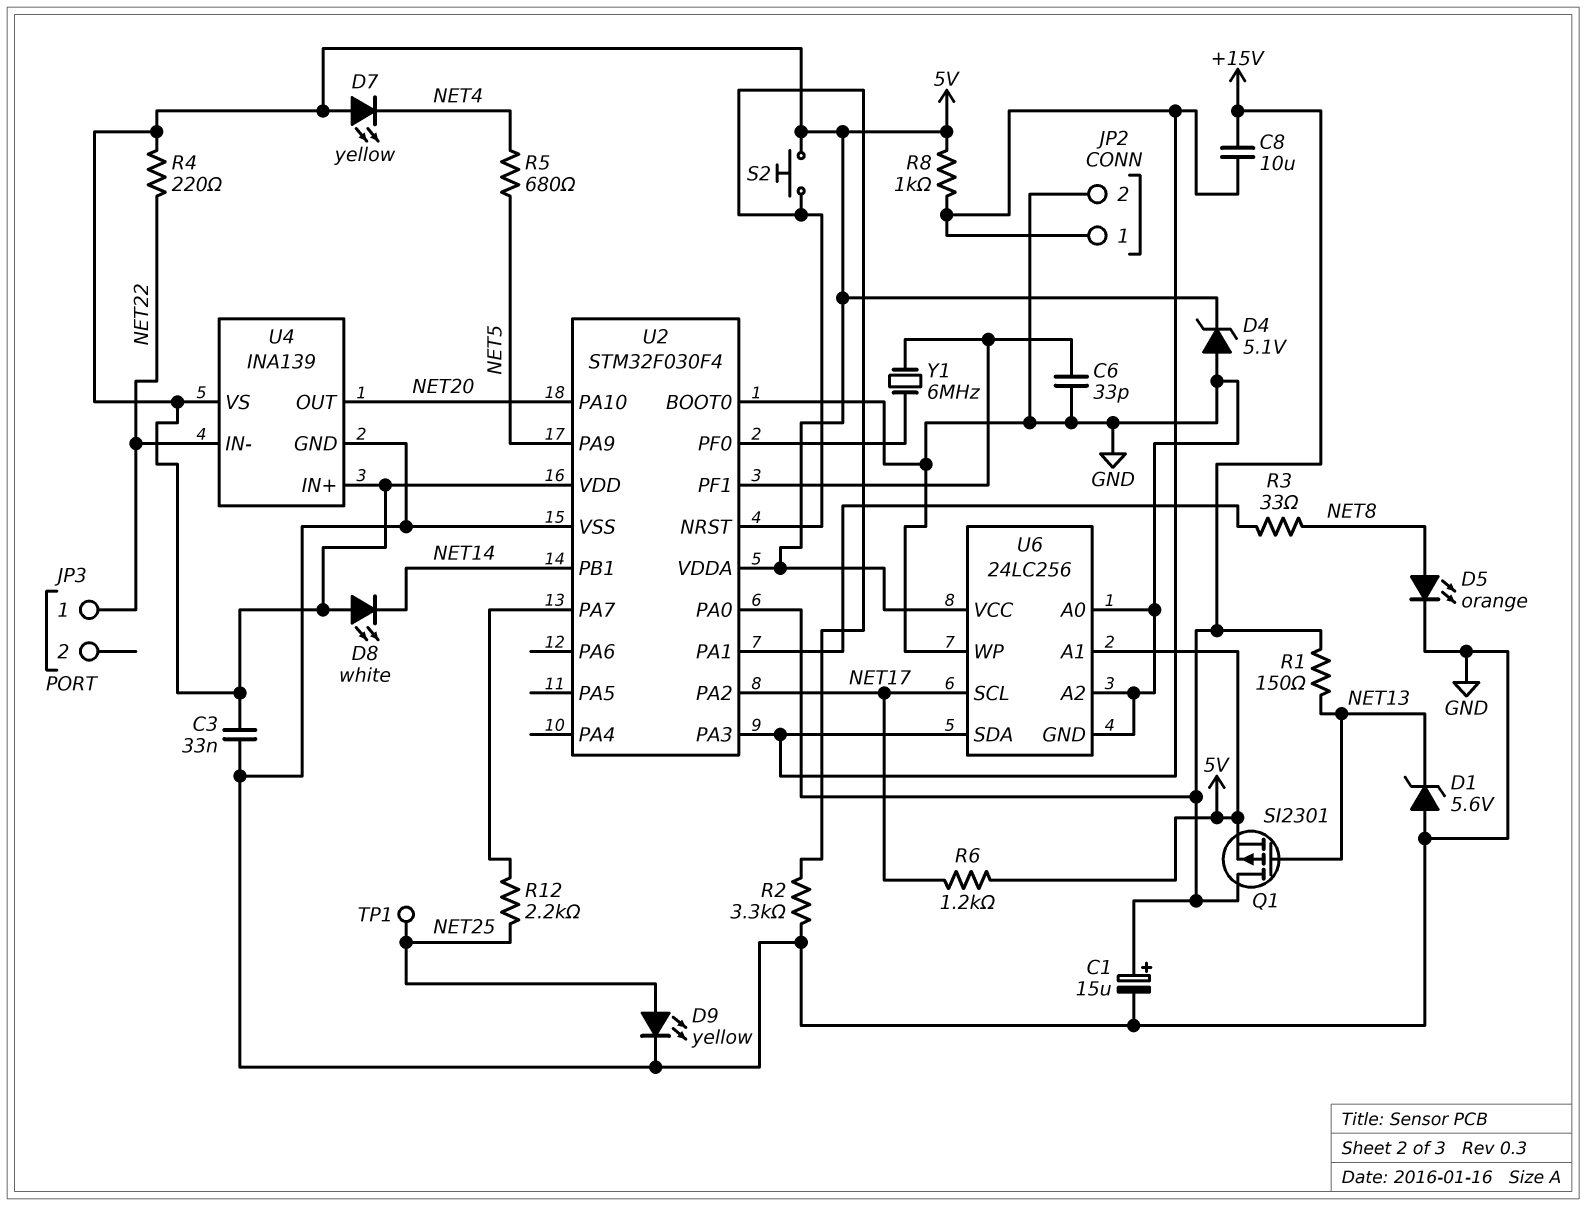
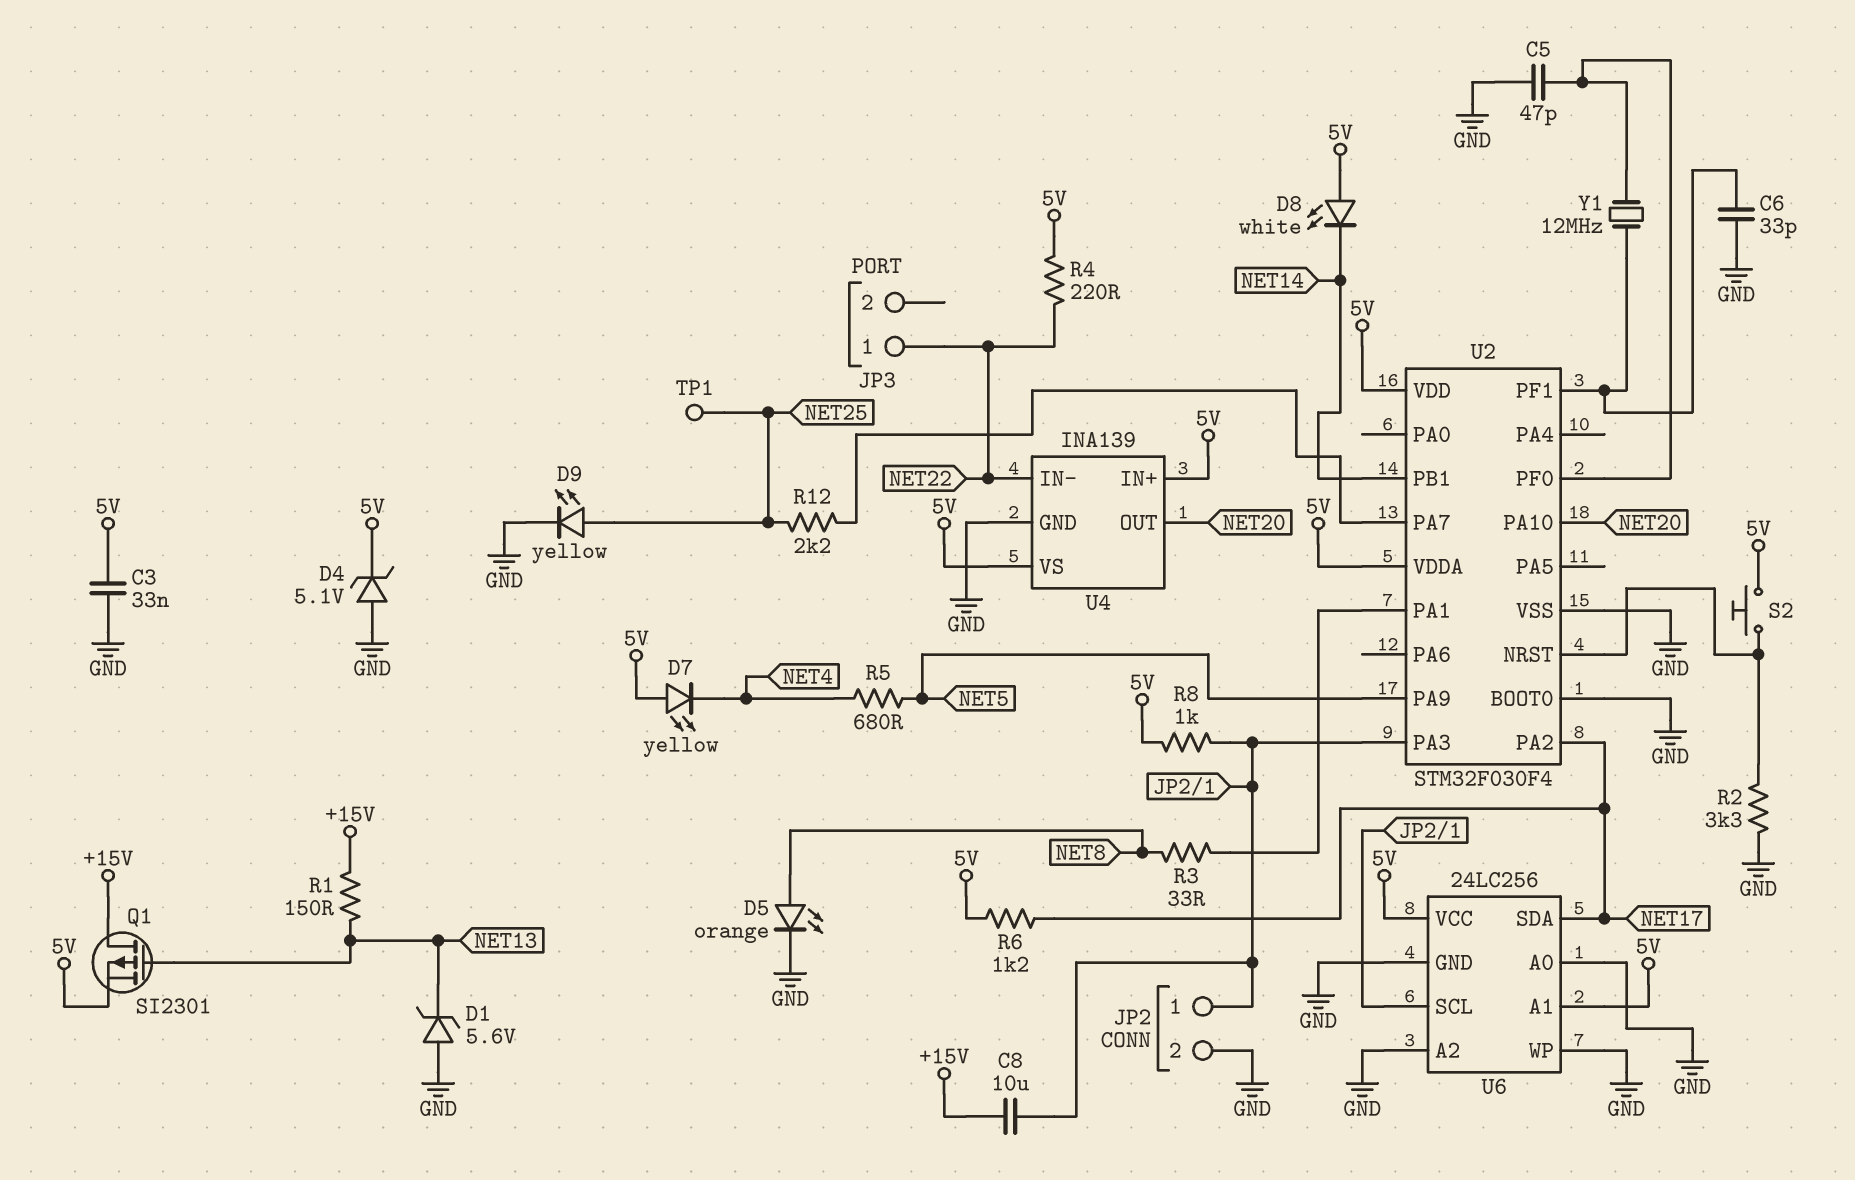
C1: 15uF (plus +15V, minus GND) -> none
C5: none -> 47pF (GND, U2/PF0)
U2 pin PA0: +15V -> none
U6 pin SCL: NET17 -> JP2/1
U6 pin SDA: JP2/1 -> NET17
Y1: 6MHz (U2/PF0, U2/PF1) -> 12MHz (U2/PF0, U2/PF1)

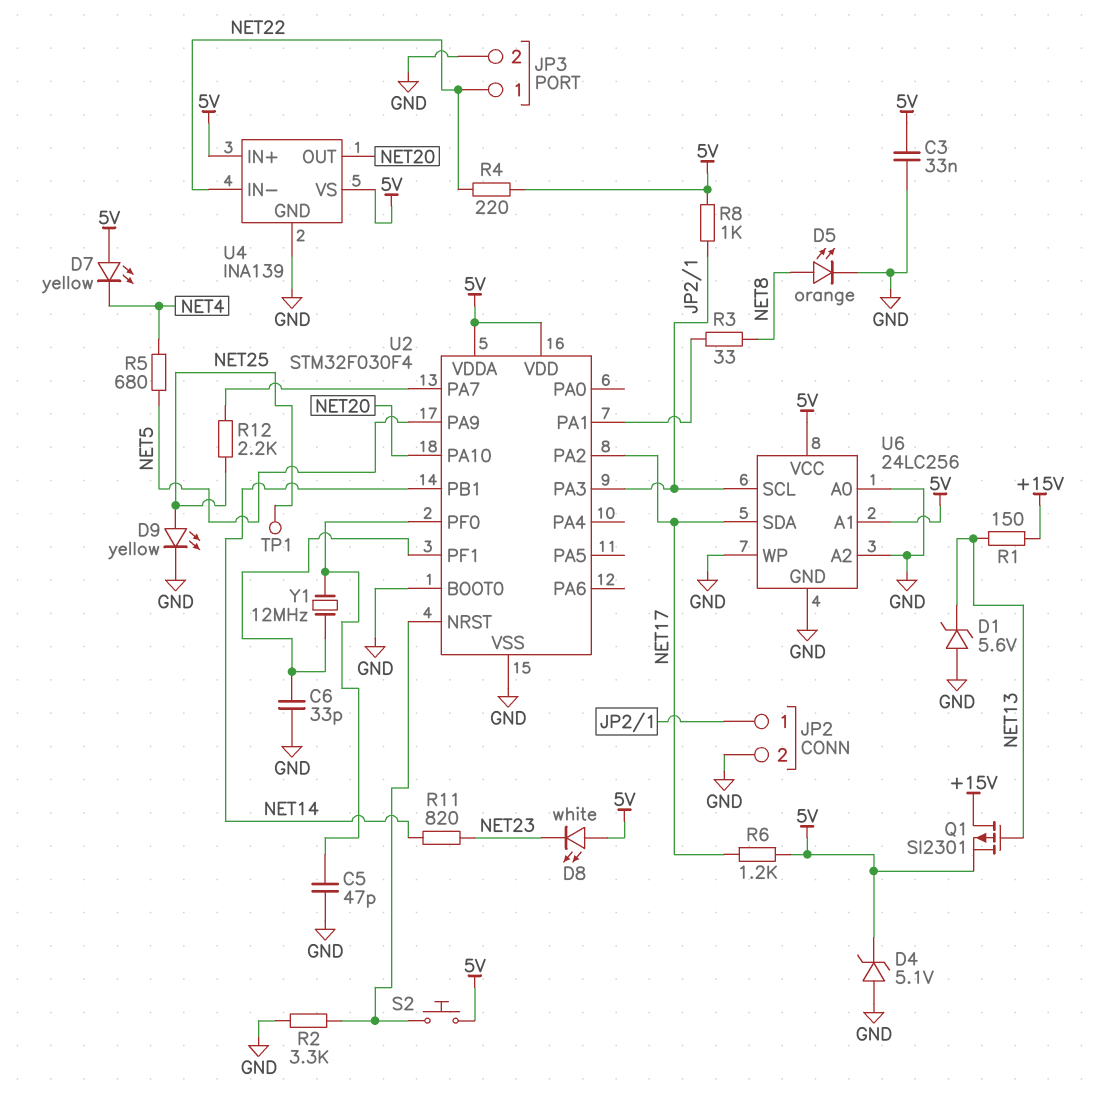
C8: 10uF (+15V, JP2/1) -> none
D8: LED white (A 5V, K NET14) -> LED white (A 5V, K NET23)
JP3 pin 2: none -> GND
R11: none -> 820 (NET14, NET23)

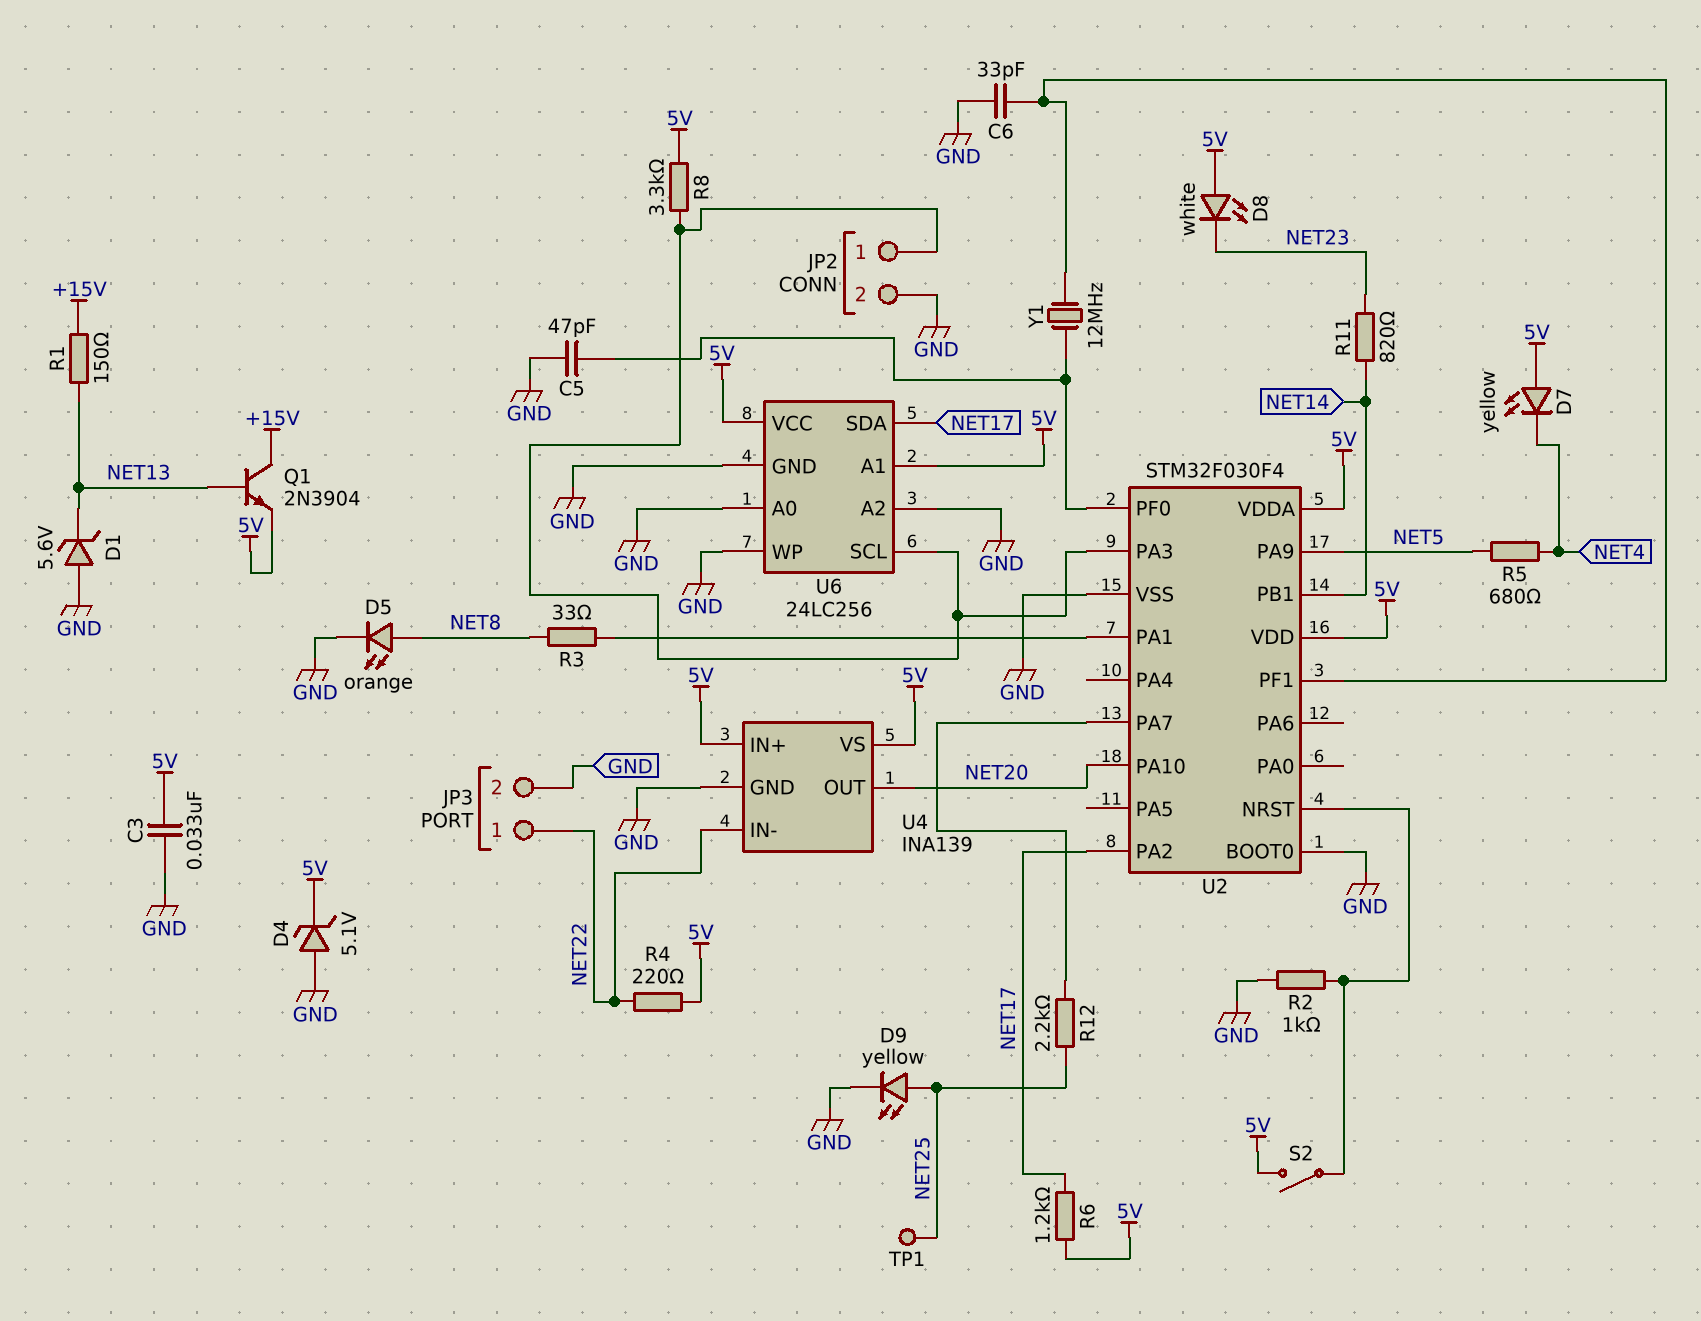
Q1: PMOS SI2301 (G NET13, D +15V, S 5V) -> NPN 2N3904 (B NET13, C +15V, E 5V)
R2: 3.3k (GND, U2/NRST) -> 1k (GND, U2/NRST)
R8: 1k (5V, JP2/1) -> 3.3k (5V, JP2/1)
S2: button (5V, U2/NRST) -> switch (5V, U2/NRST)

